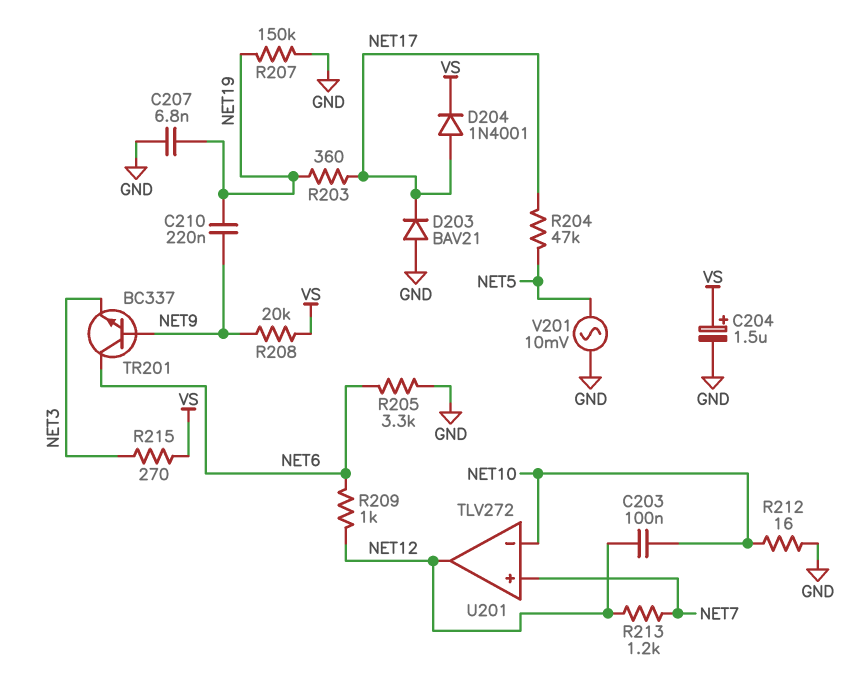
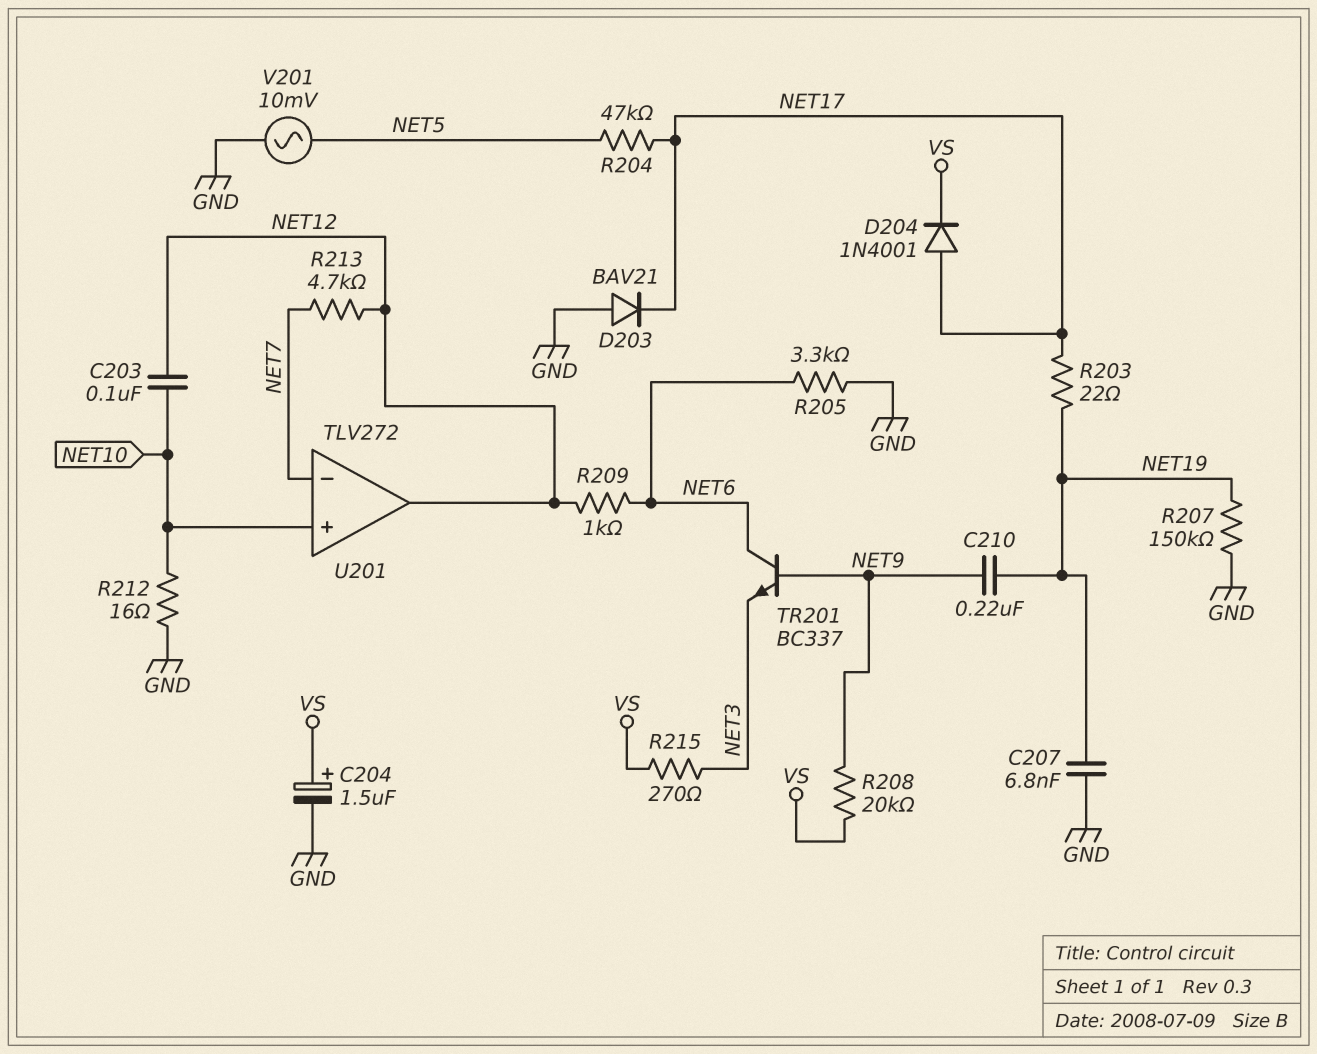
R203: 360 (NET17, NET19) -> 22 (NET17, NET19)
R213: 1.2k (NET7, NET12) -> 4.7k (NET7, NET12)
U201 pin in+: NET7 -> NET10
U201 pin in-: NET10 -> NET7

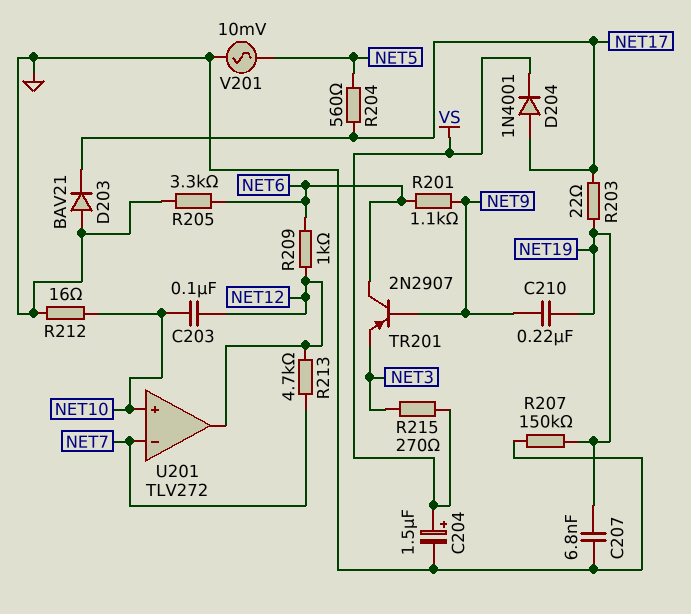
R201: none -> 1.1k (NET6, NET9)
R204: 47k (NET5, NET17) -> 560 (NET5, NET17)
R208: 20k (NET9, VS) -> none
TR201: NPN BC337 (B NET9, C NET6, E NET3) -> PNP 2N2907 (B NET9, C NET6, E NET3)

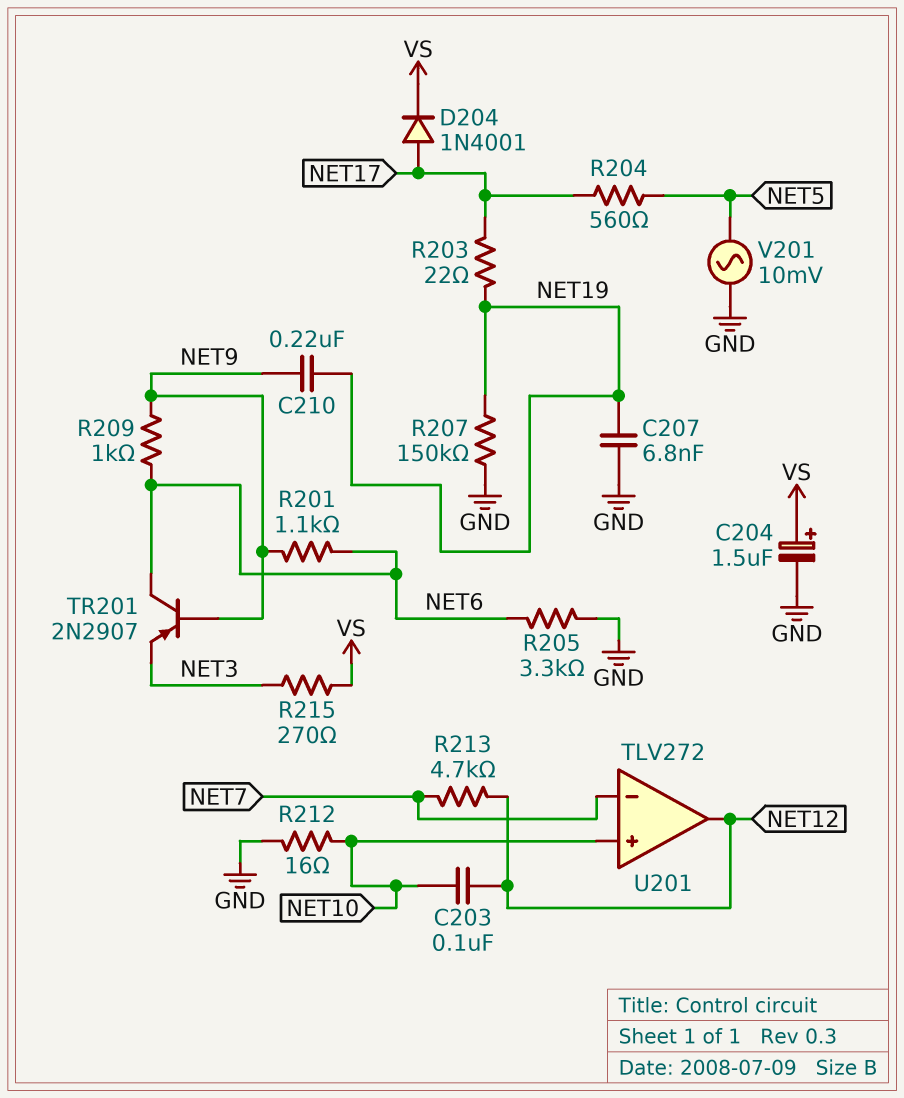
D203: diode BAV21 (A GND, K NET17) -> none
R209: 1k (NET6, NET12) -> 1k (NET6, NET9)

